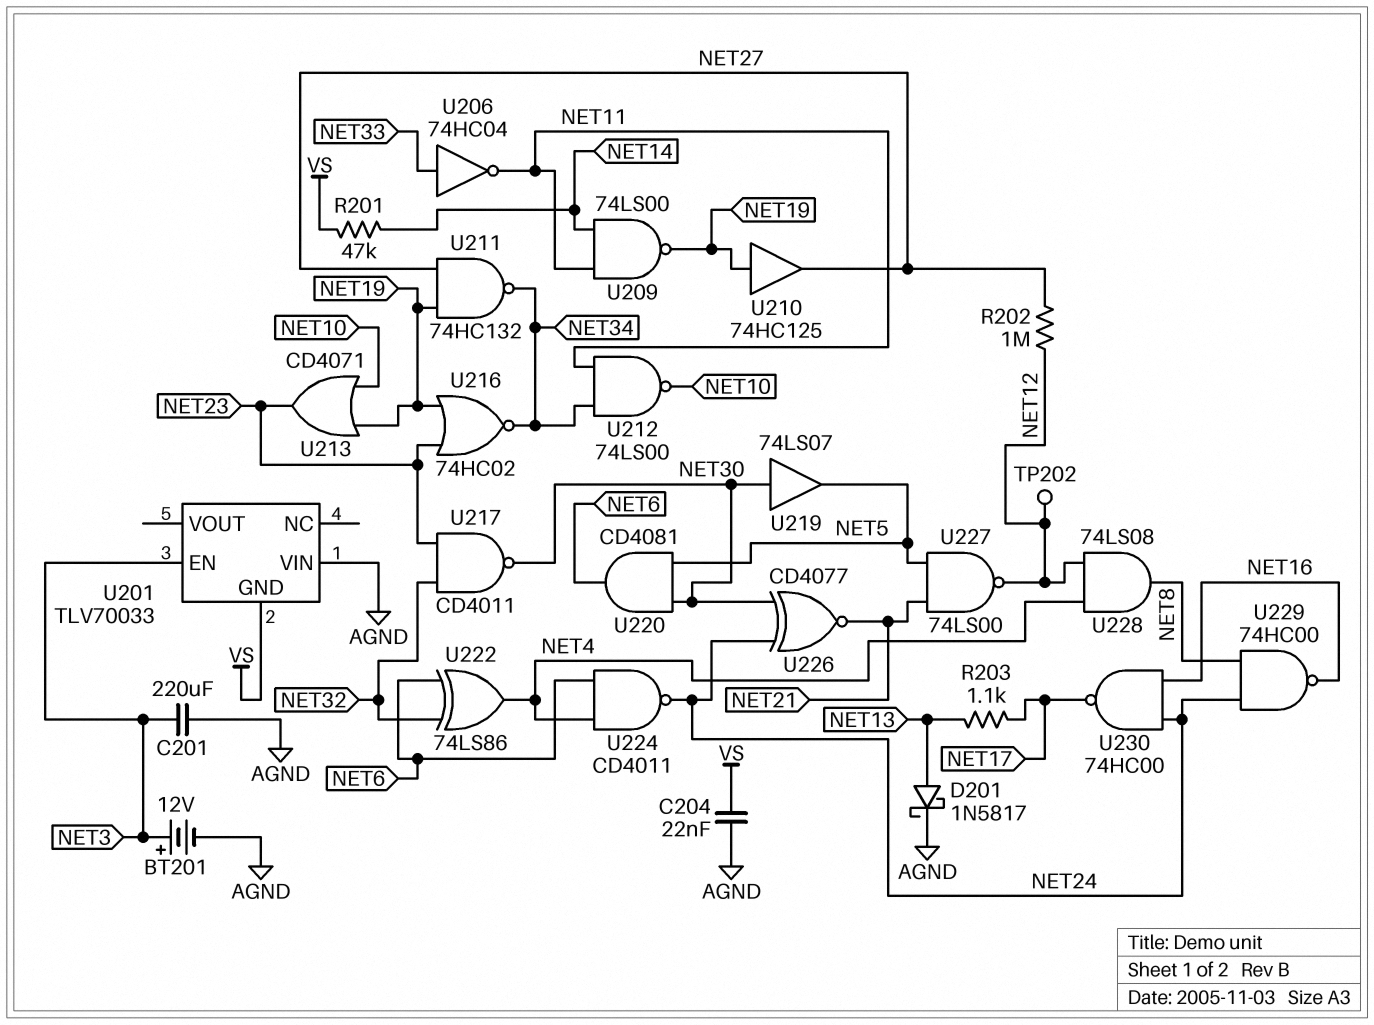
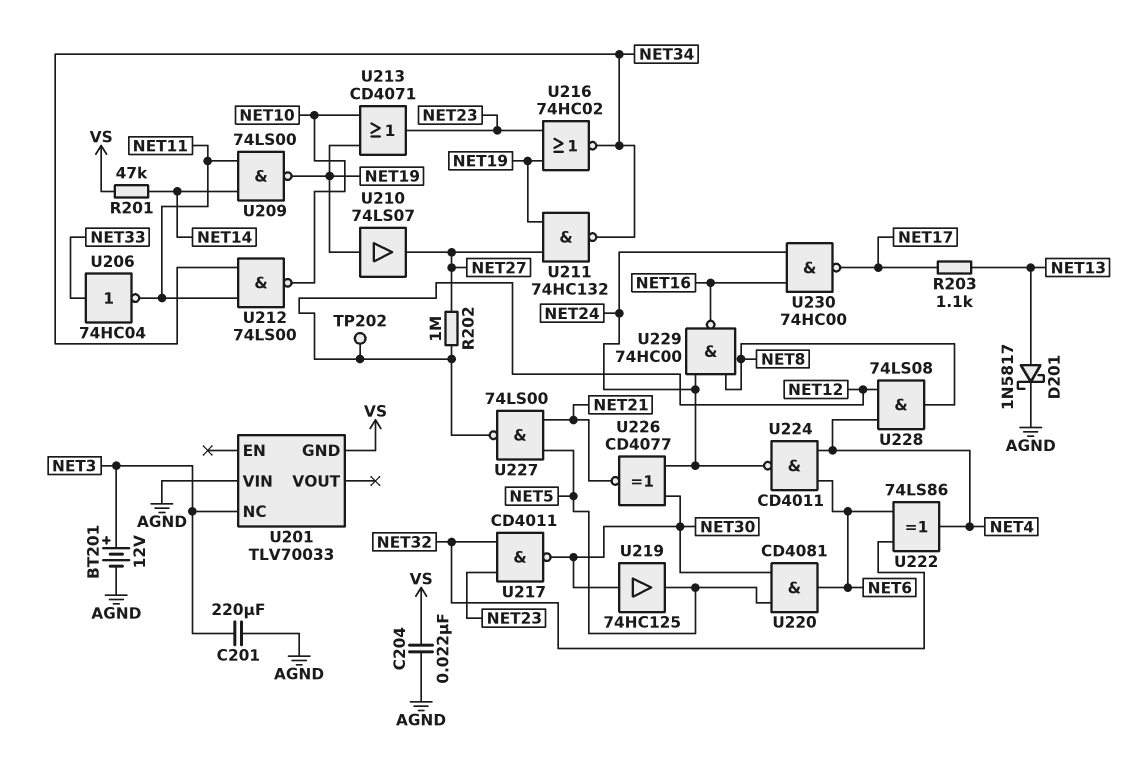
U201 pin EN: NET3 -> none
U201 pin NC: none -> NET3
U210: buffer 74HC125 (in NET19, out NET27) -> buffer 74LS07 (in NET19, out NET27)
U219: buffer 74LS07 (in NET30, out NET5) -> buffer 74HC125 (in NET30, out NET5)

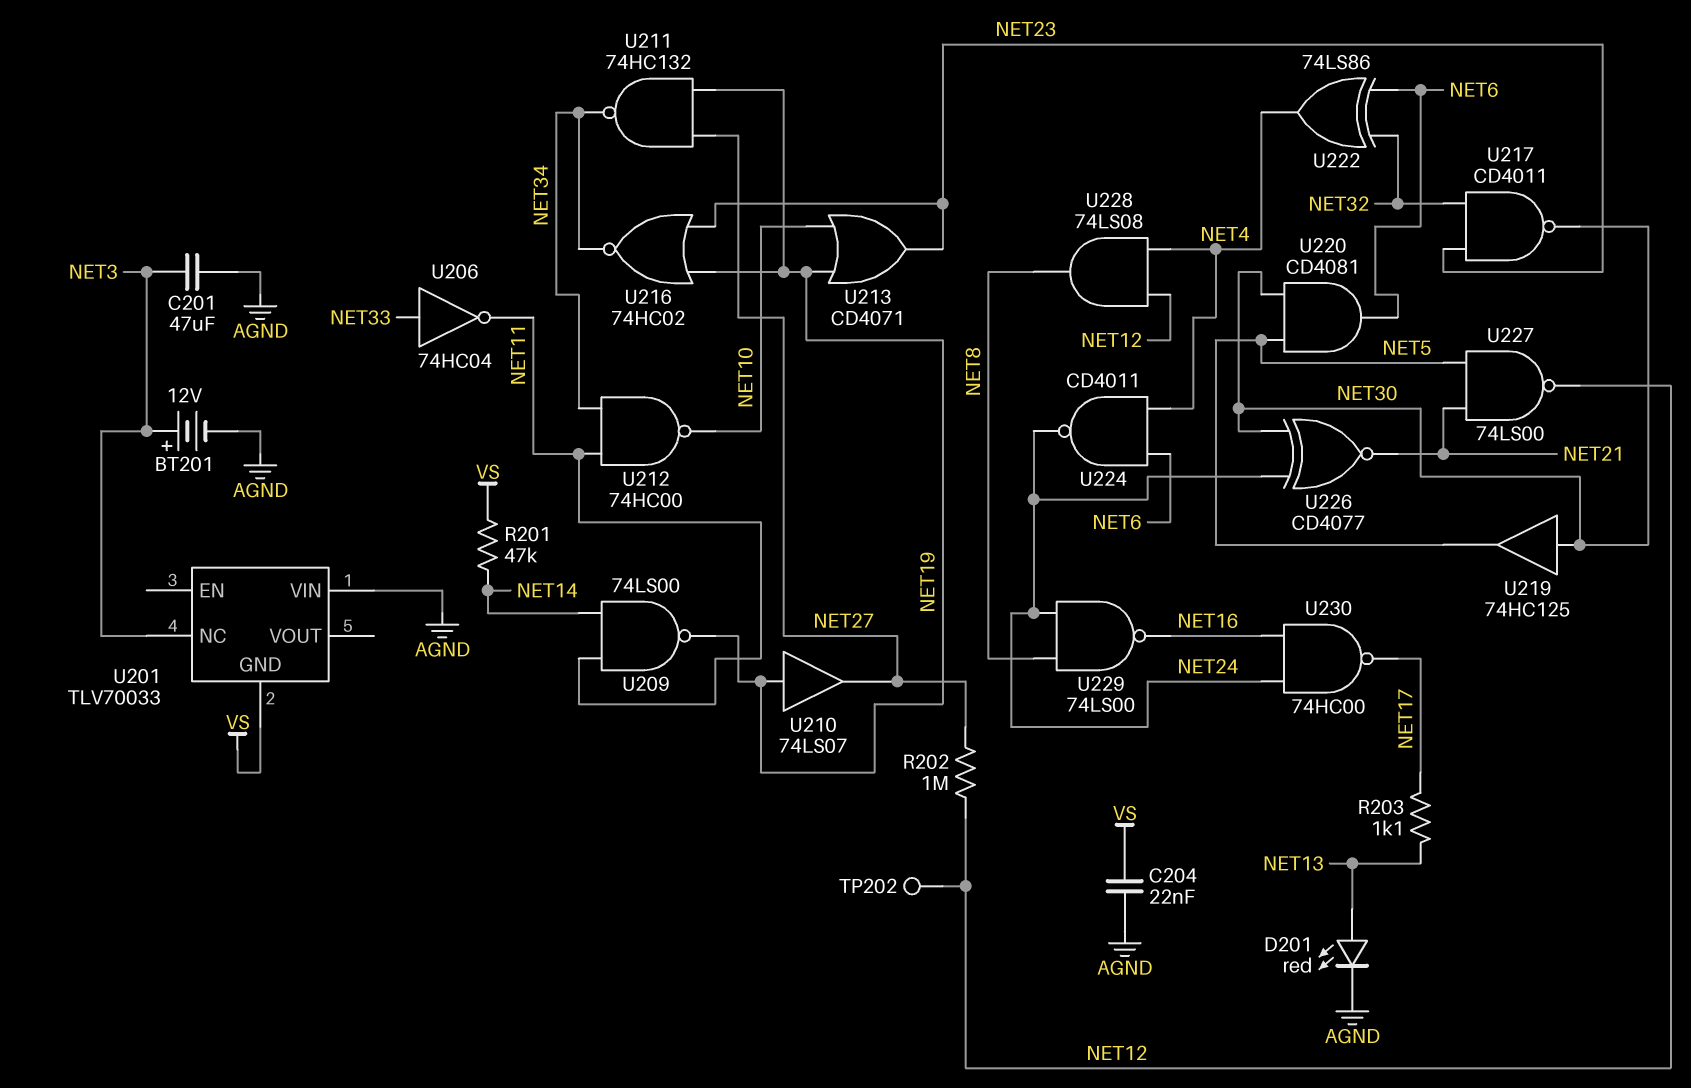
C201: 220uF (AGND, NET3) -> 47uF (AGND, NET3)
D201: schottky 1N5817 (A NET13, K AGND) -> LED red (A NET13, K AGND)
U212: NAND 74LS00 (in NET11, in NET34, out NET10) -> NAND 74HC00 (in NET11, in NET34, out NET10)
U229: NAND 74HC00 (in NET8, in NET24, out NET16) -> NAND 74LS00 (in NET8, in NET24, out NET16)

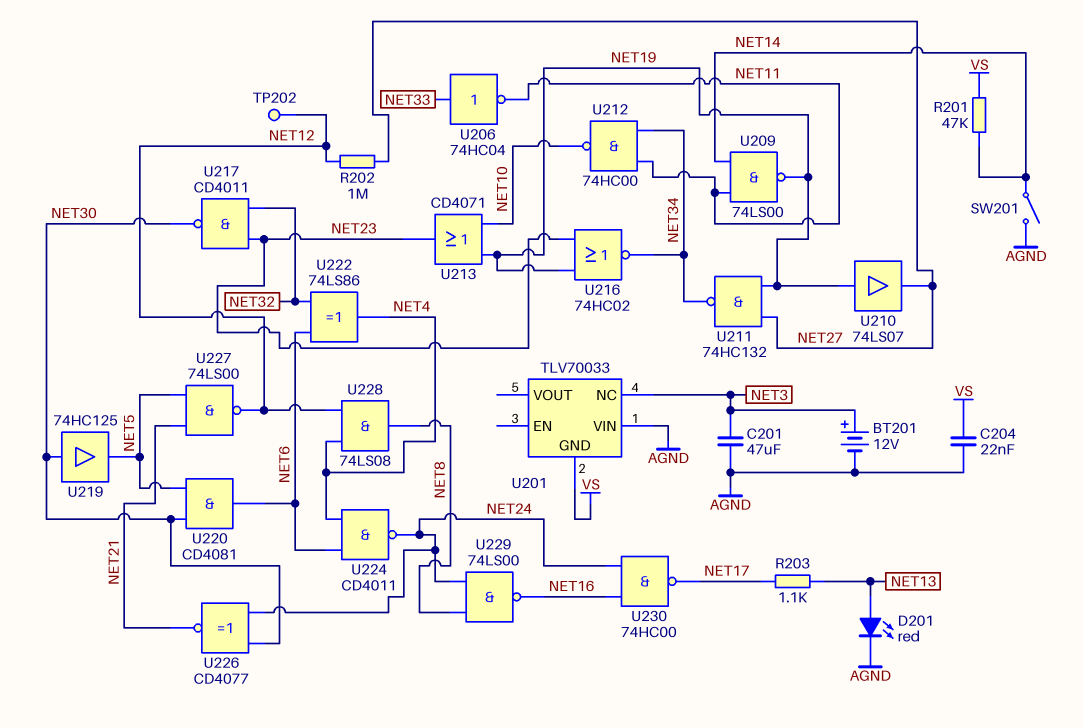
SW201: none -> switch (AGND, NET14)

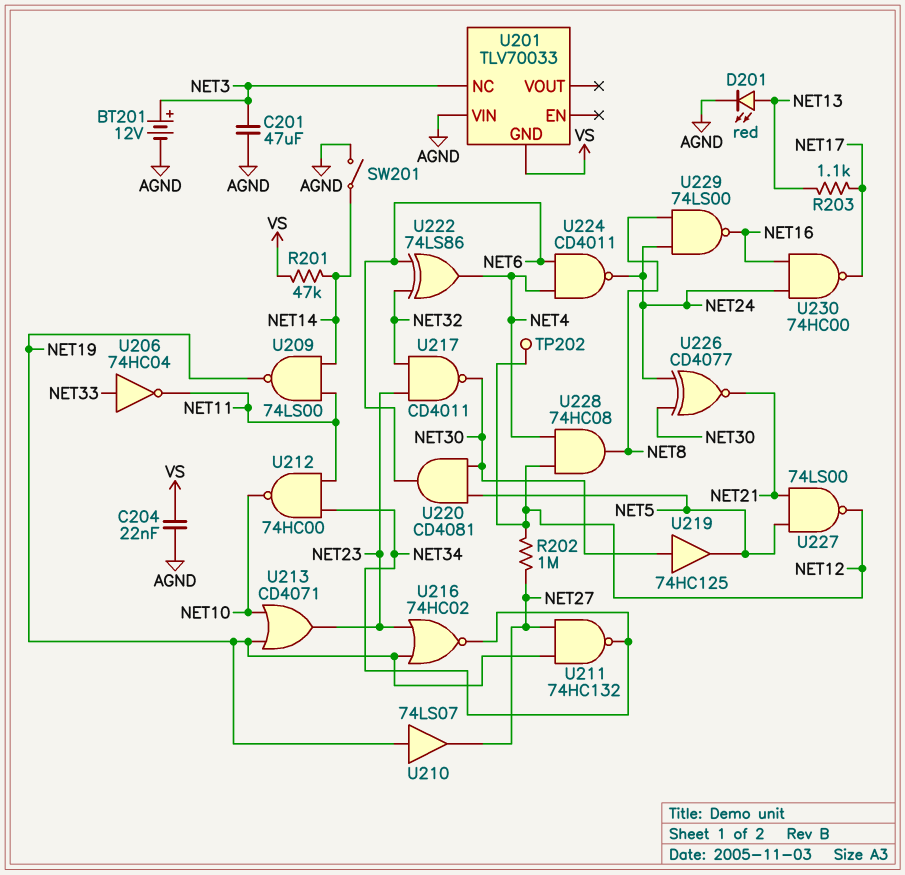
U228: AND 74LS08 (in NET4, in NET12, out NET8) -> AND 74HC08 (in NET4, in NET12, out NET8)

